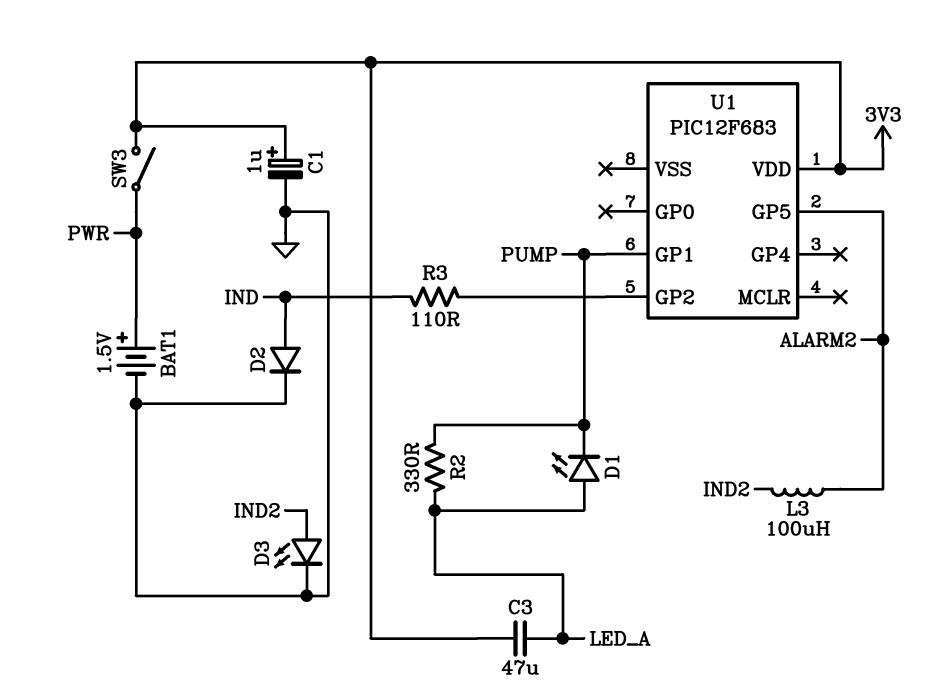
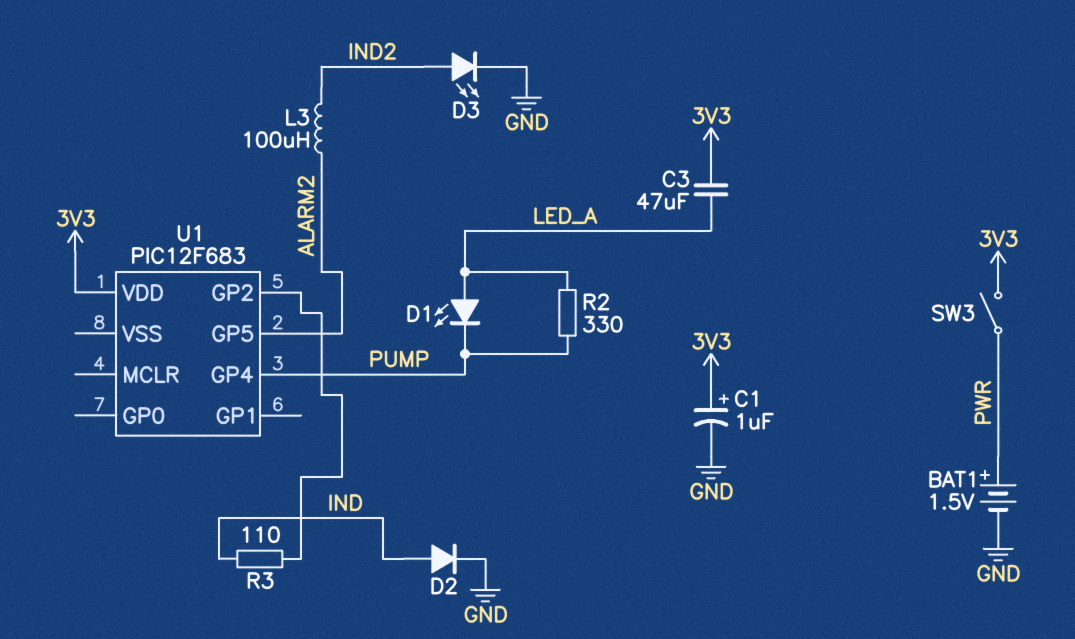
U1 pin GP1: PUMP -> none
U1 pin GP4: none -> PUMP

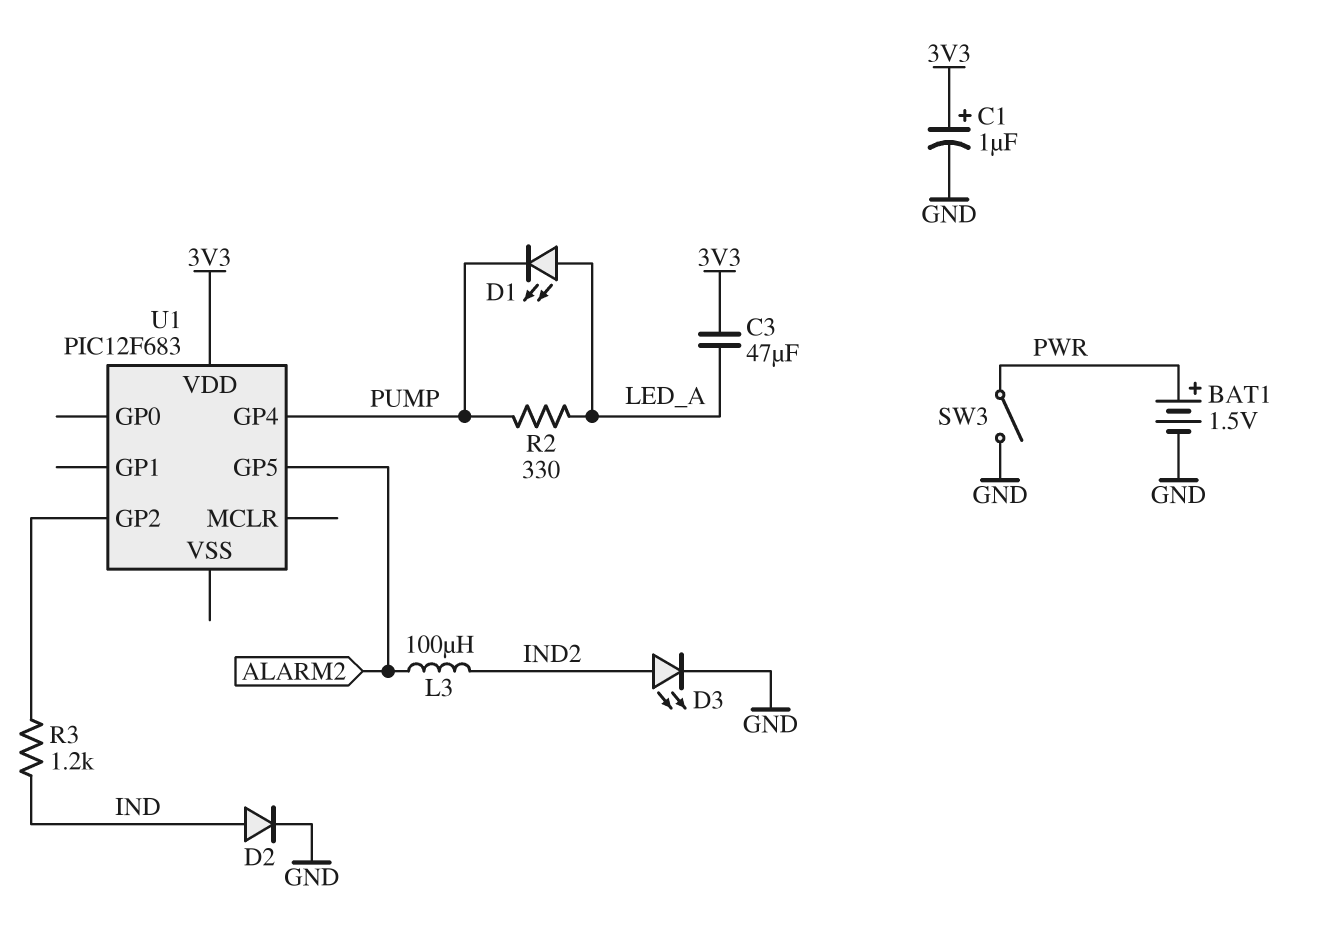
R3: 110 (IND, U1/GP2) -> 1.2k (IND, U1/GP2)
SW3: switch (3V3, PWR) -> switch (GND, PWR)

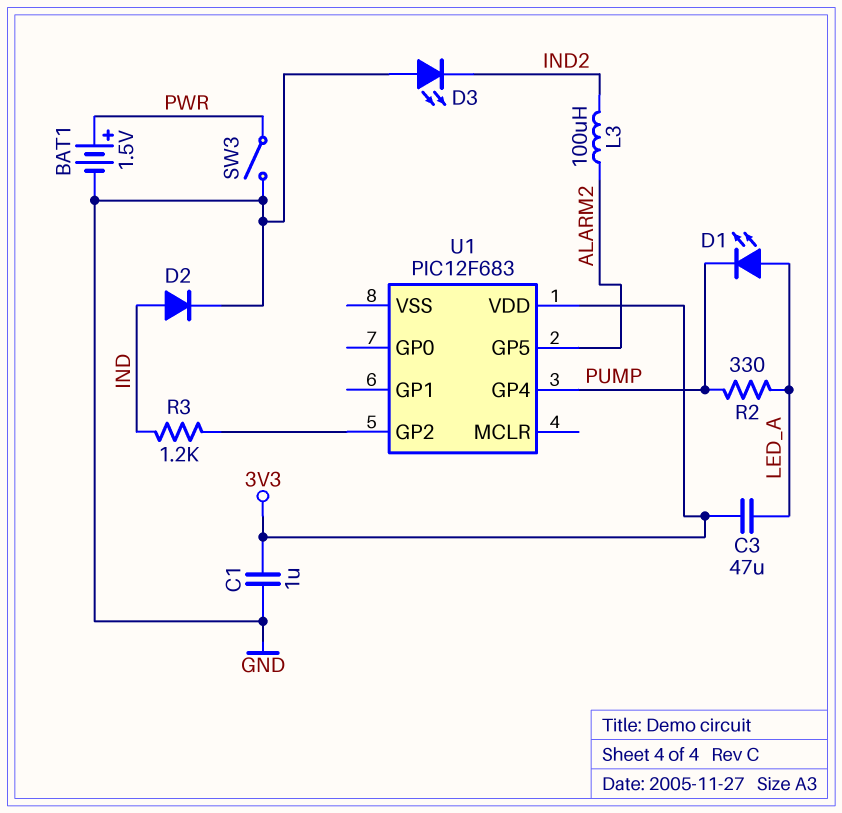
C1: 1uF (plus 3V3, minus GND) -> 1uF (3V3, GND)
D3: LED (A IND2, K GND) -> LED (A GND, K IND2)

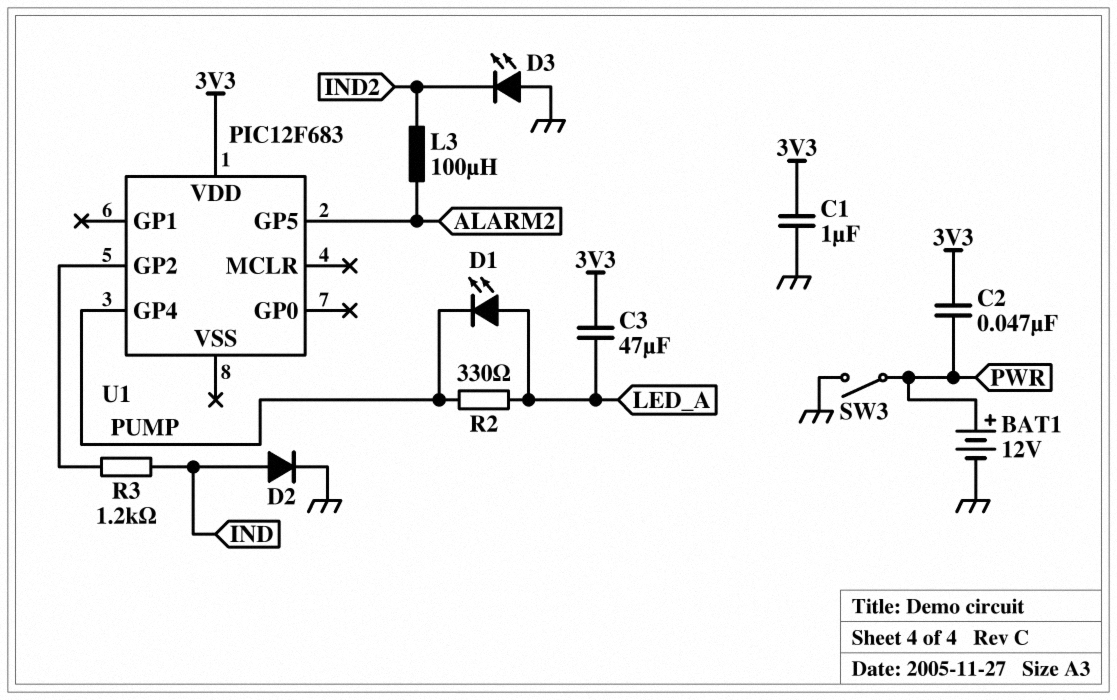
BAT1: 1.5V (plus PWR, minus GND) -> 12V (plus PWR, minus GND)
C2: none -> 47nF (3V3, PWR)

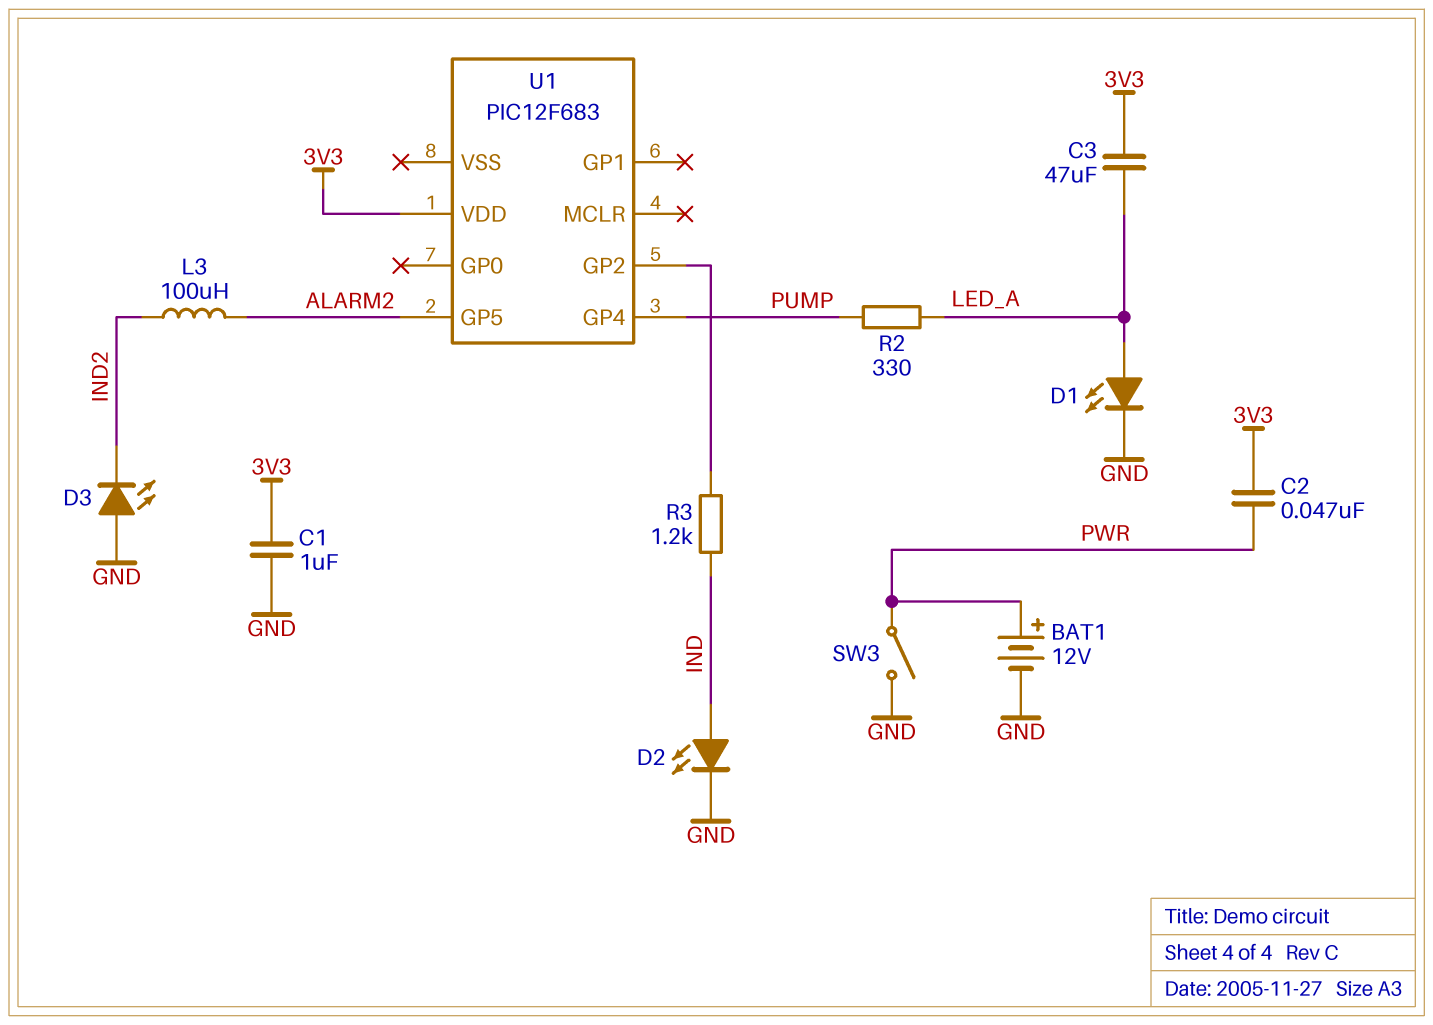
D1: LED (A LED_A, K PUMP) -> LED (A LED_A, K GND)
D2: diode (A IND, K GND) -> LED (A IND, K GND)

